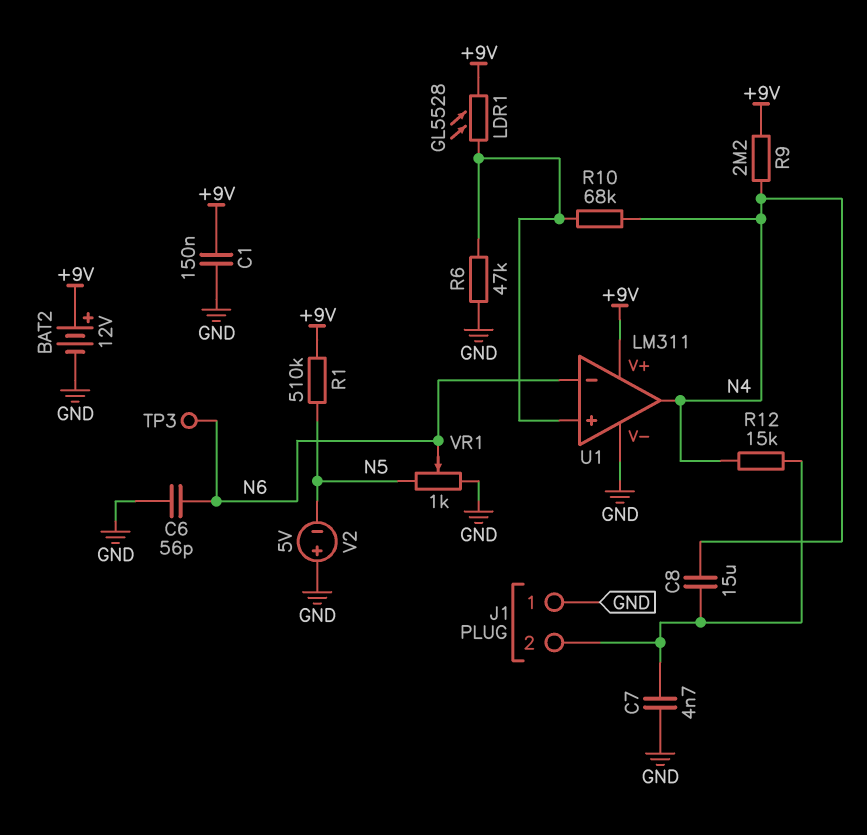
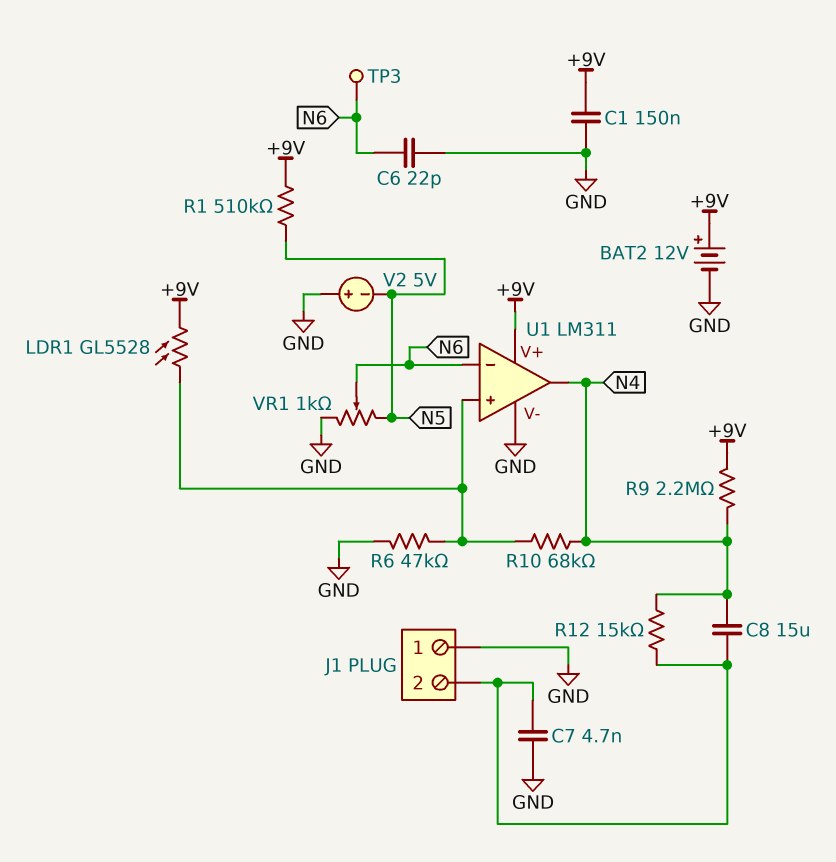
C6: 56pF (GND, N6) -> 22pF (GND, N6)

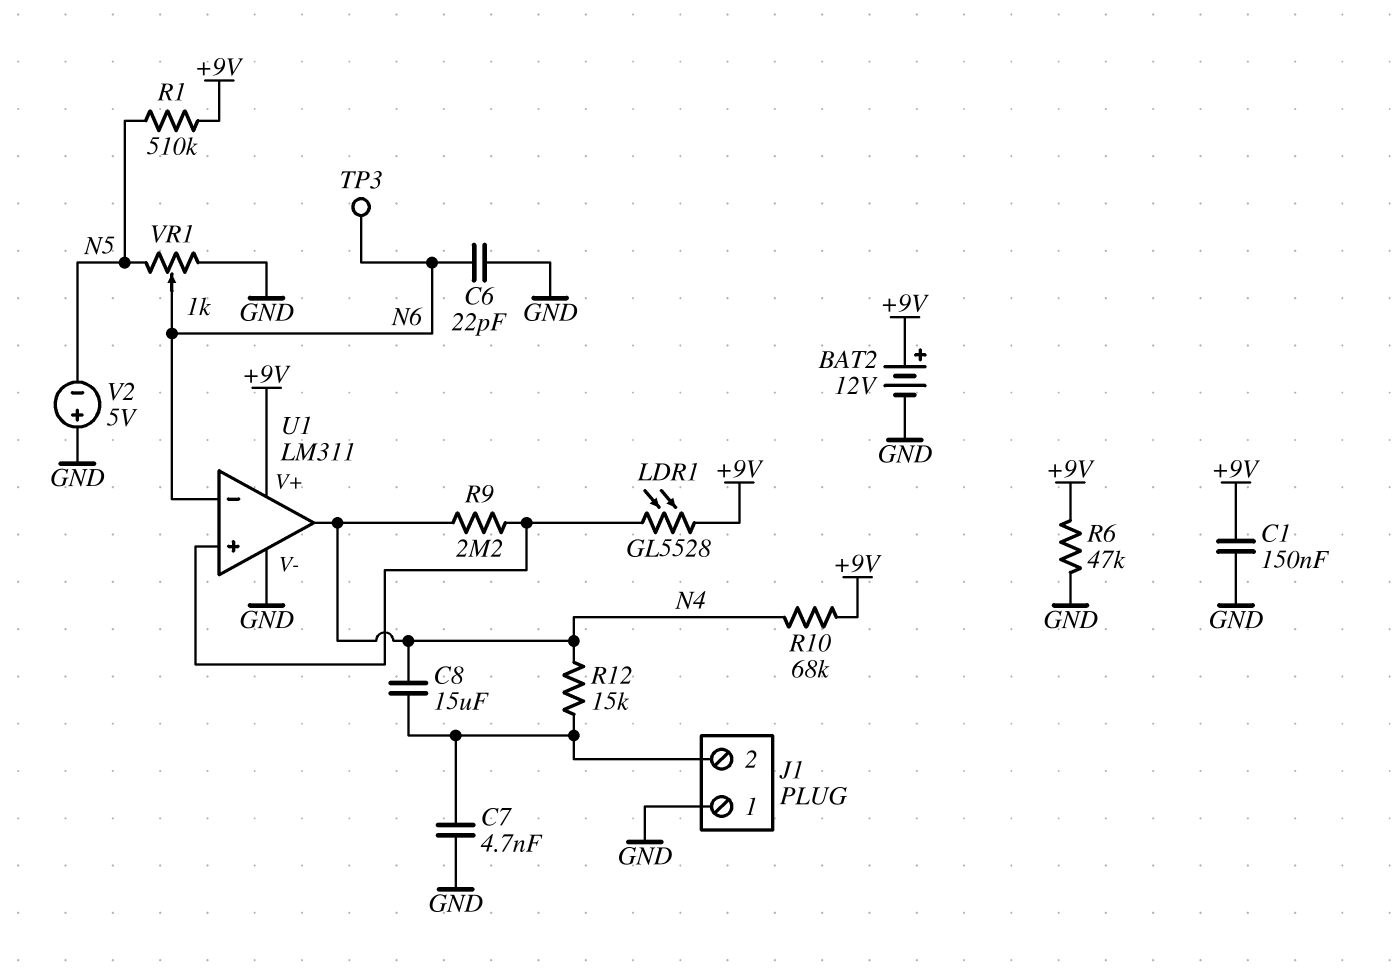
R6: 47k (GND, U1/in+) -> 47k (+9V, GND)
R9: 2.2M (+9V, N4) -> 2.2M (N4, U1/in+)
R10: 68k (N4, U1/in+) -> 68k (+9V, N4)

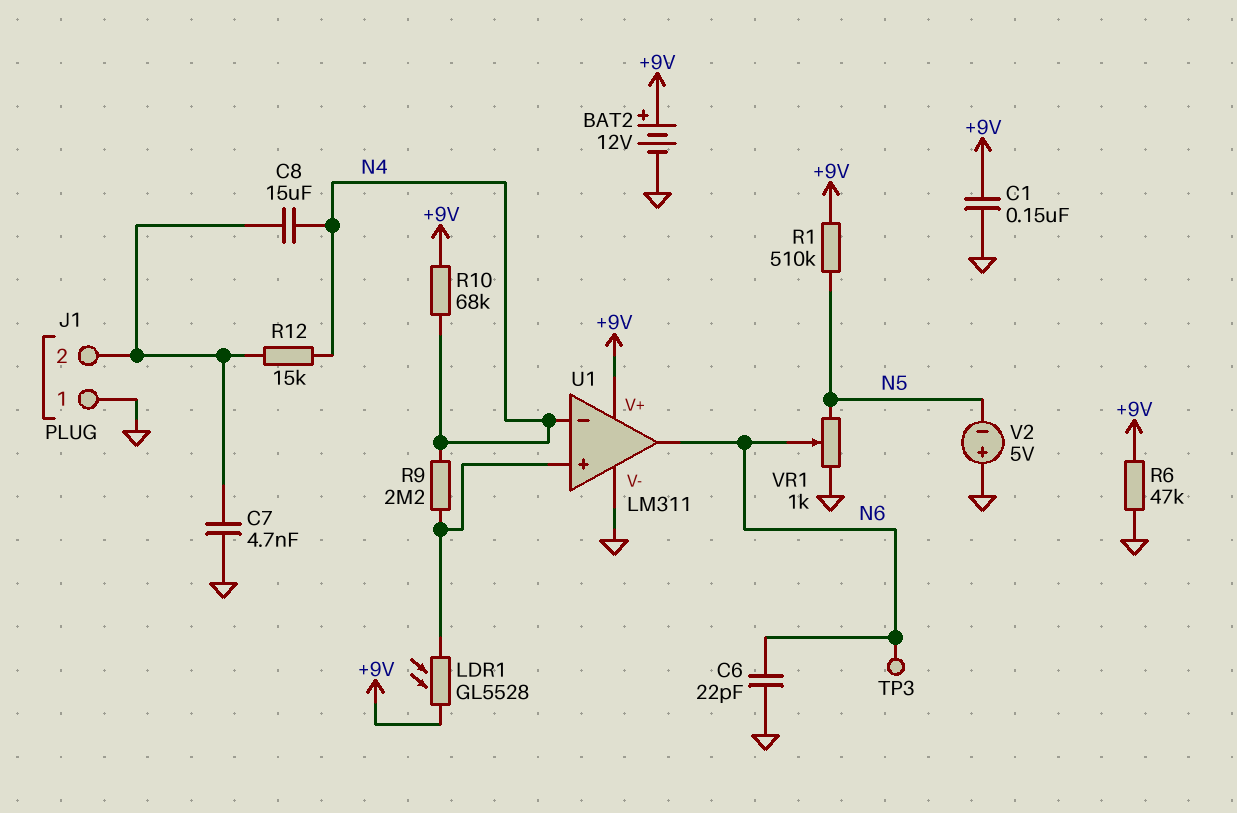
U1 pin in-: N6 -> N4
U1 pin out: N4 -> N6

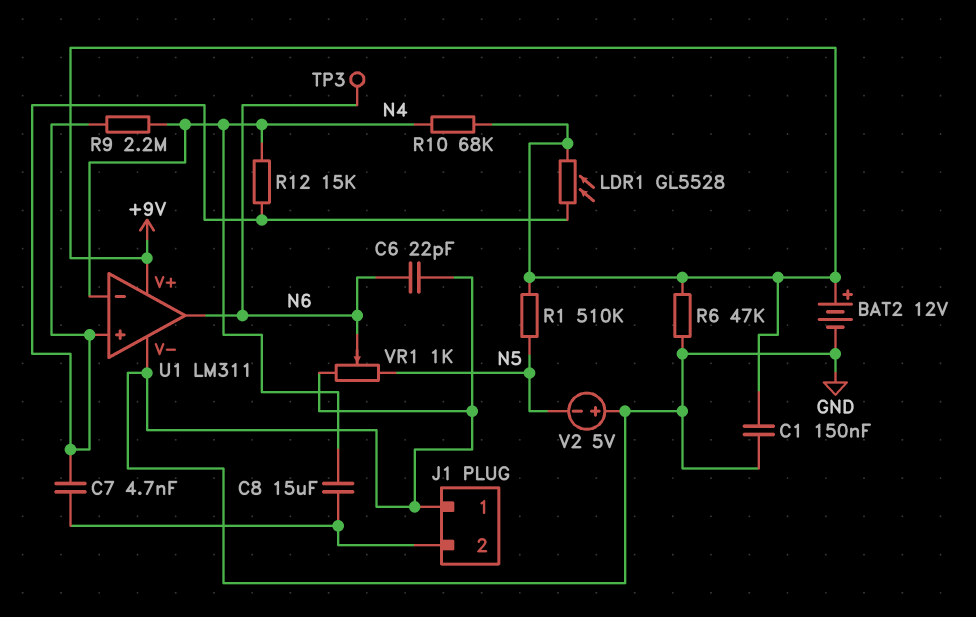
C7: 4.7nF (GND, J1/2) -> 4.7nF (J1/2, U1/in+)
R12: 15k (J1/2, N4) -> 15k (N4, U1/in+)

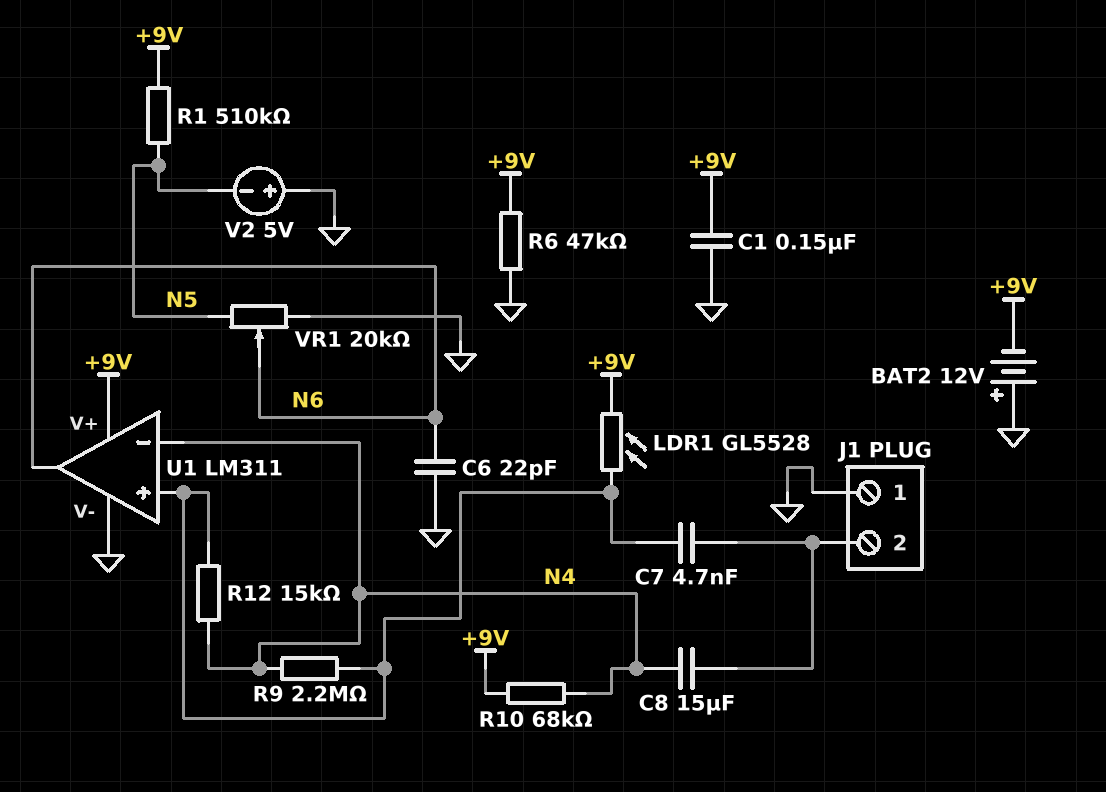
BAT2: 12V (plus +9V, minus GND) -> 12V (plus GND, minus +9V)
TP3: test point (N6) -> none
VR1: 1k (GND, N5, wiper N6) -> 20k (GND, N5, wiper N6)

